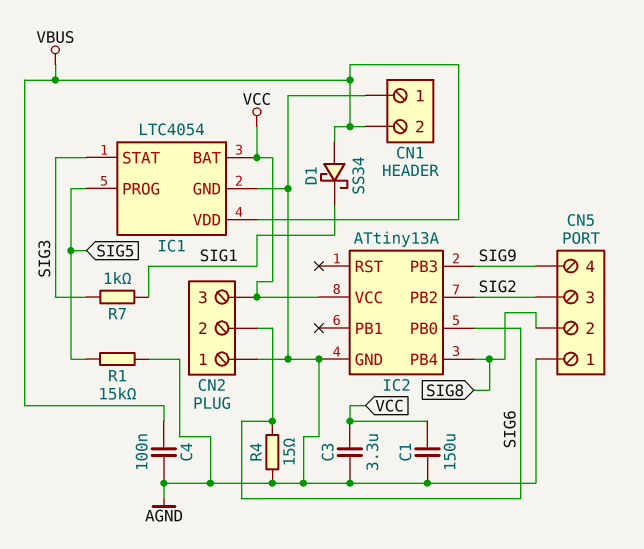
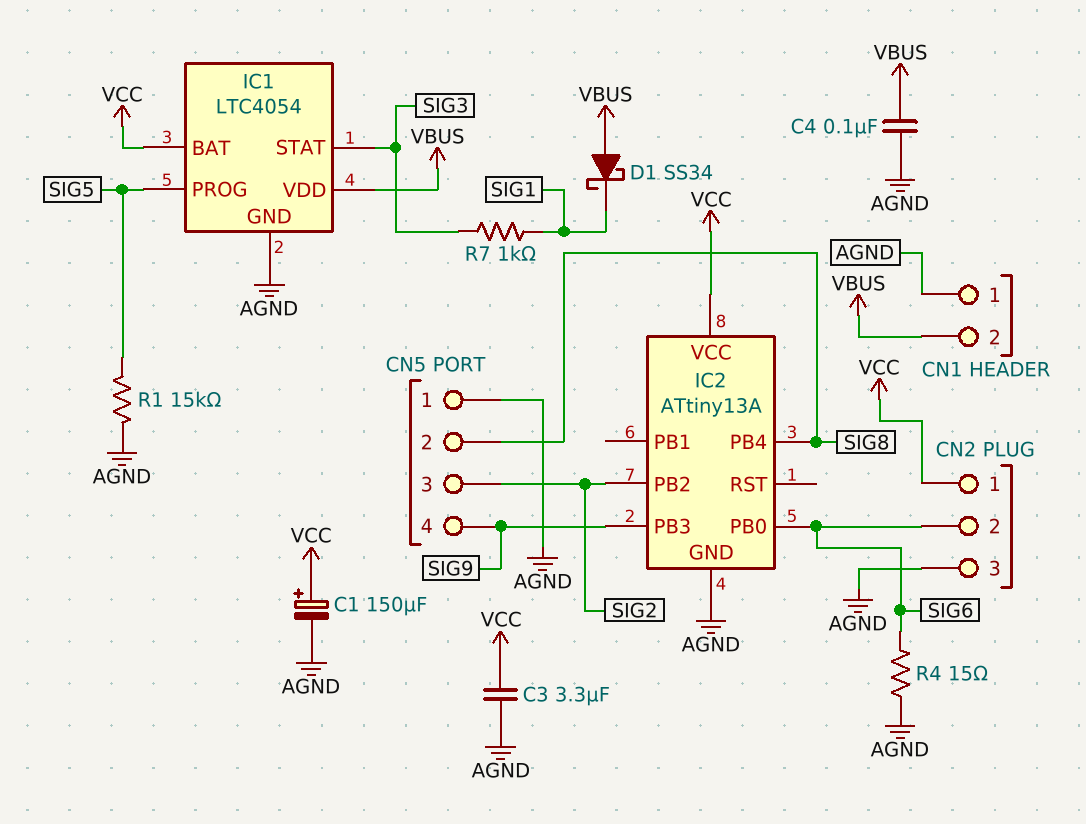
C1: 150uF (AGND, VCC) -> 150uF (plus VCC, minus AGND)
CN2 pin 1: AGND -> VCC
CN2 pin 3: VCC -> AGND

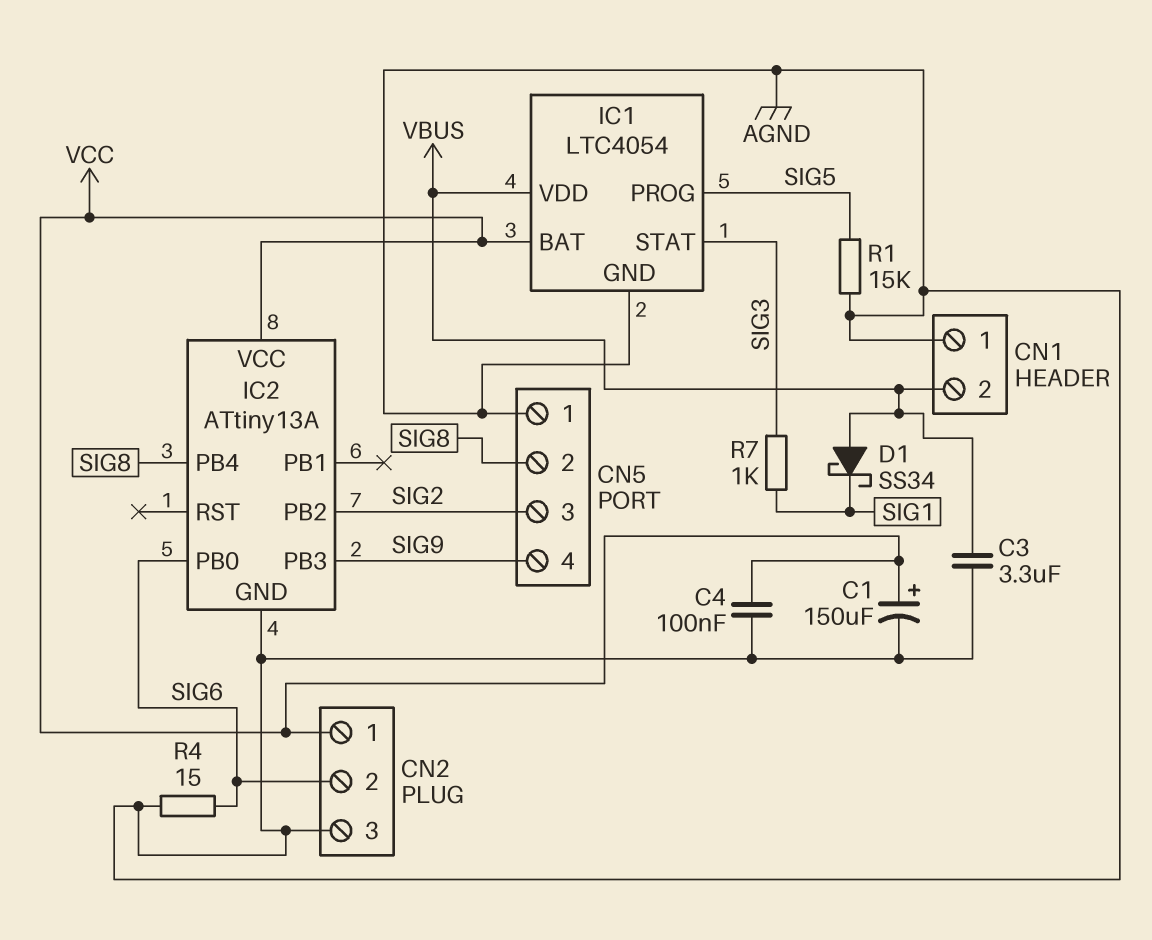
C3: 3.3uF (AGND, VCC) -> 3.3uF (AGND, VBUS)
C4: 100nF (AGND, VBUS) -> 100nF (AGND, VCC)

